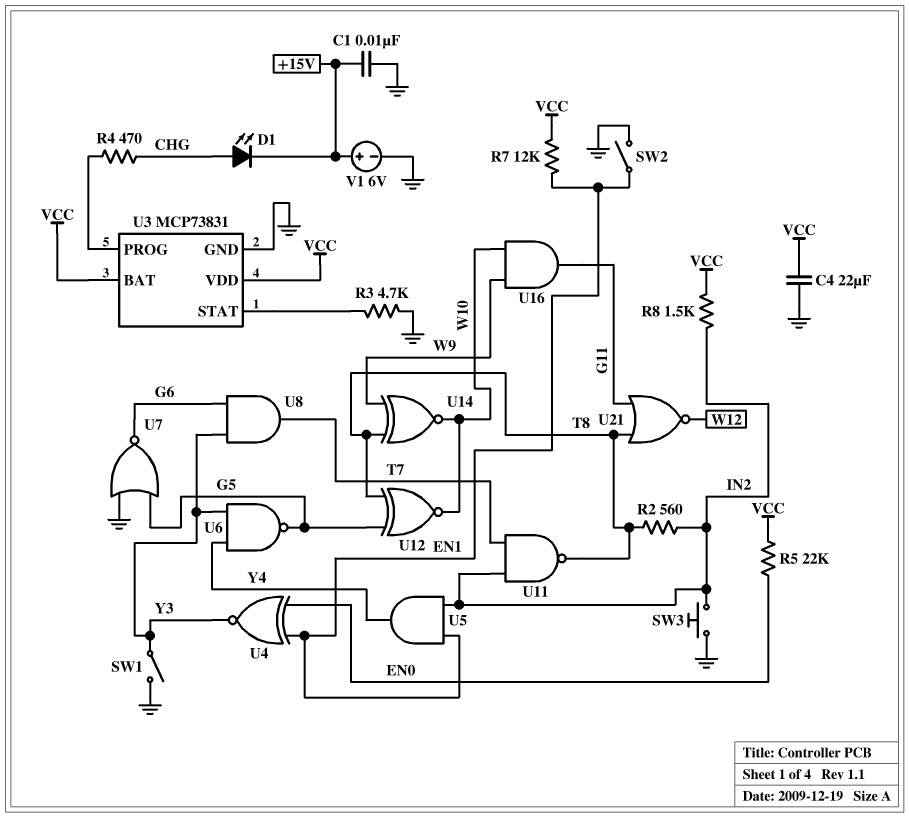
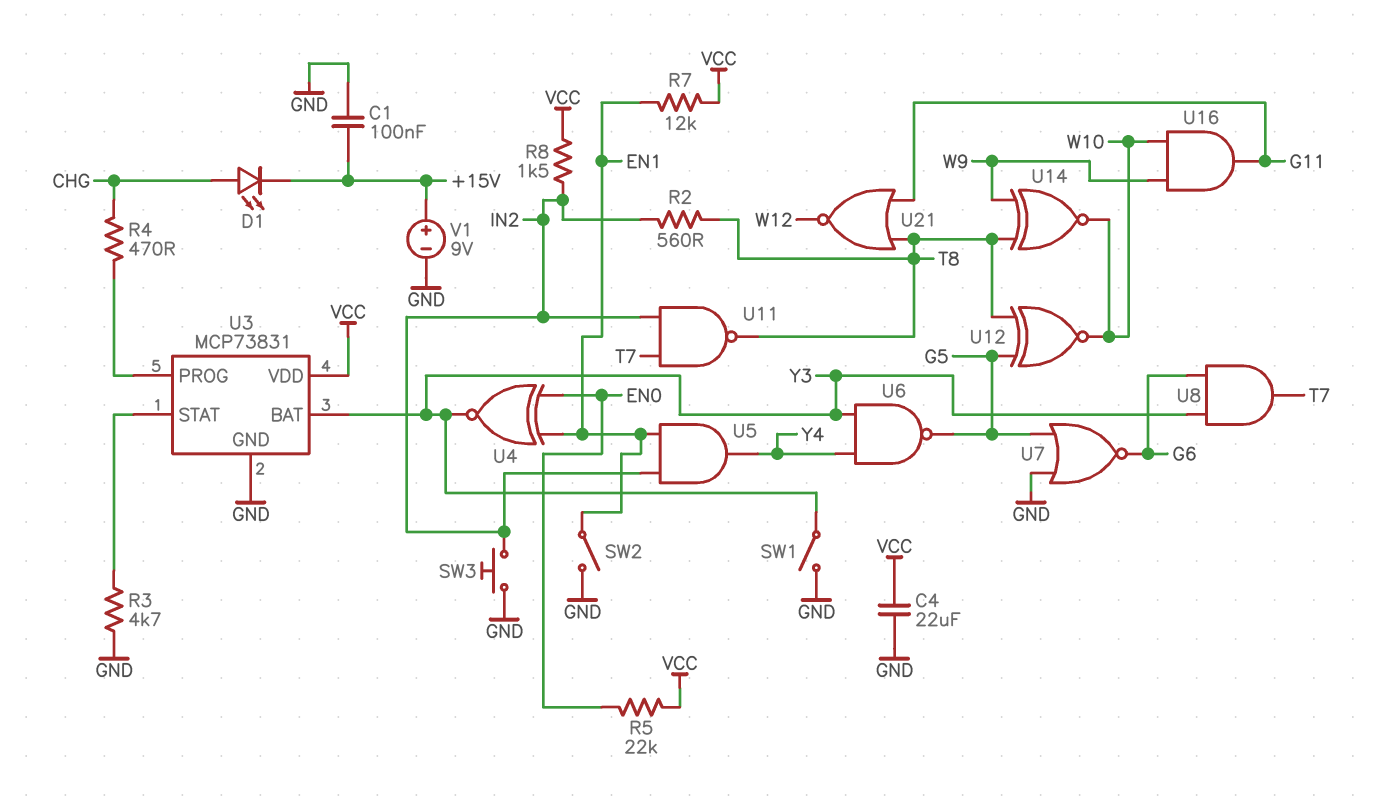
C1: 10nF (+15V, GND) -> 100nF (+15V, GND)
U3 pin BAT: VCC -> Y3
V1: 6V (plus +15V, minus GND) -> 9V (plus +15V, minus GND)

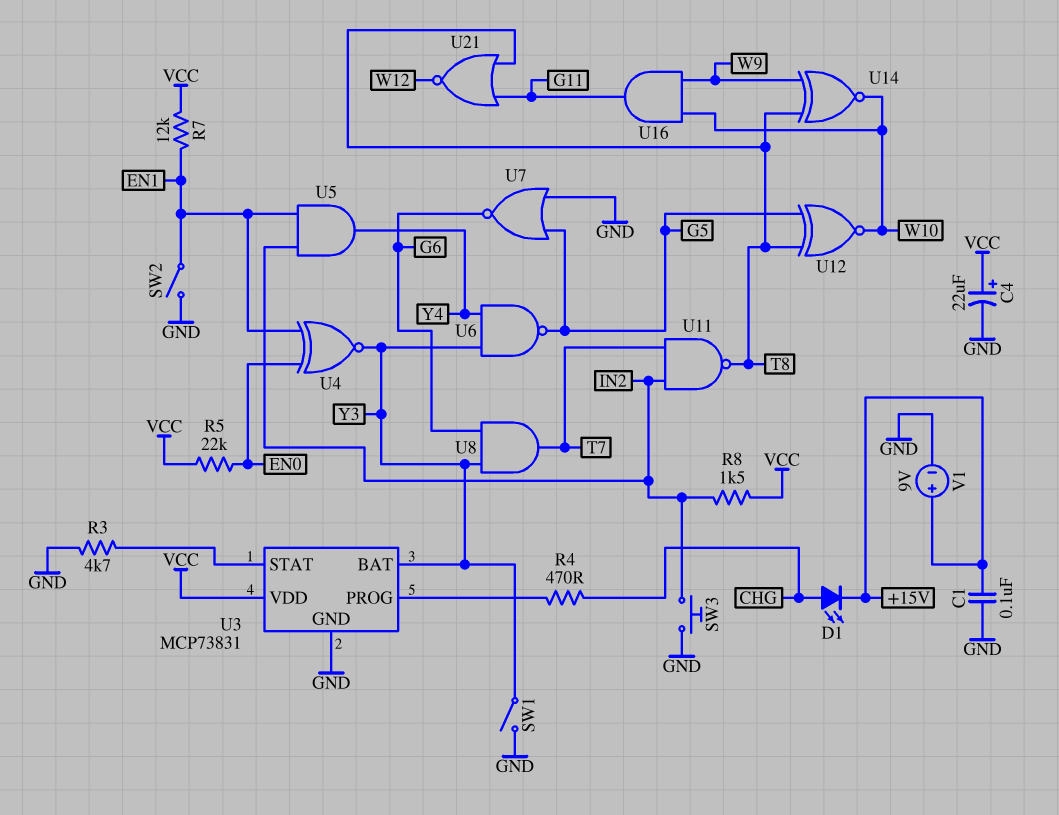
C4: 22uF (GND, VCC) -> 22uF (plus VCC, minus GND)
R2: 560 (IN2, T8) -> none

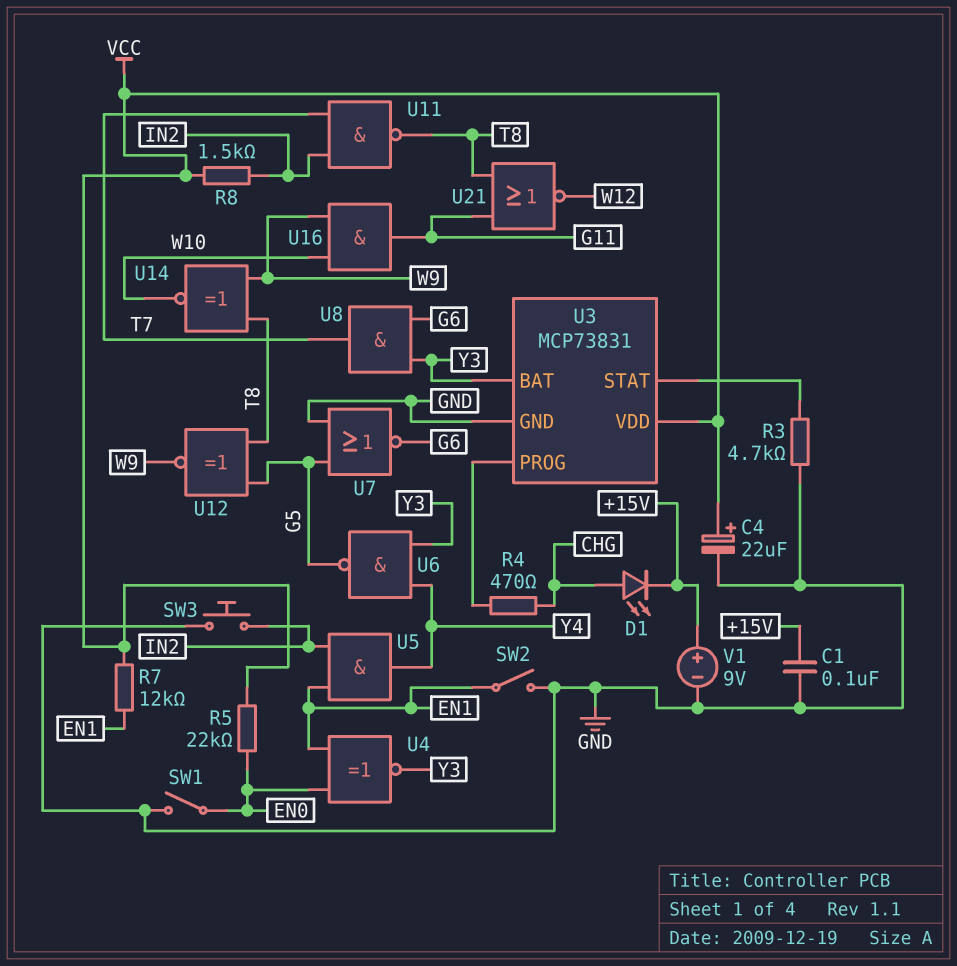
SW1: switch (GND, Y3) -> switch (EN0, GND)
U12: XNOR (in G5, in T8, out W10) -> XNOR (in G5, in T8, out W9)

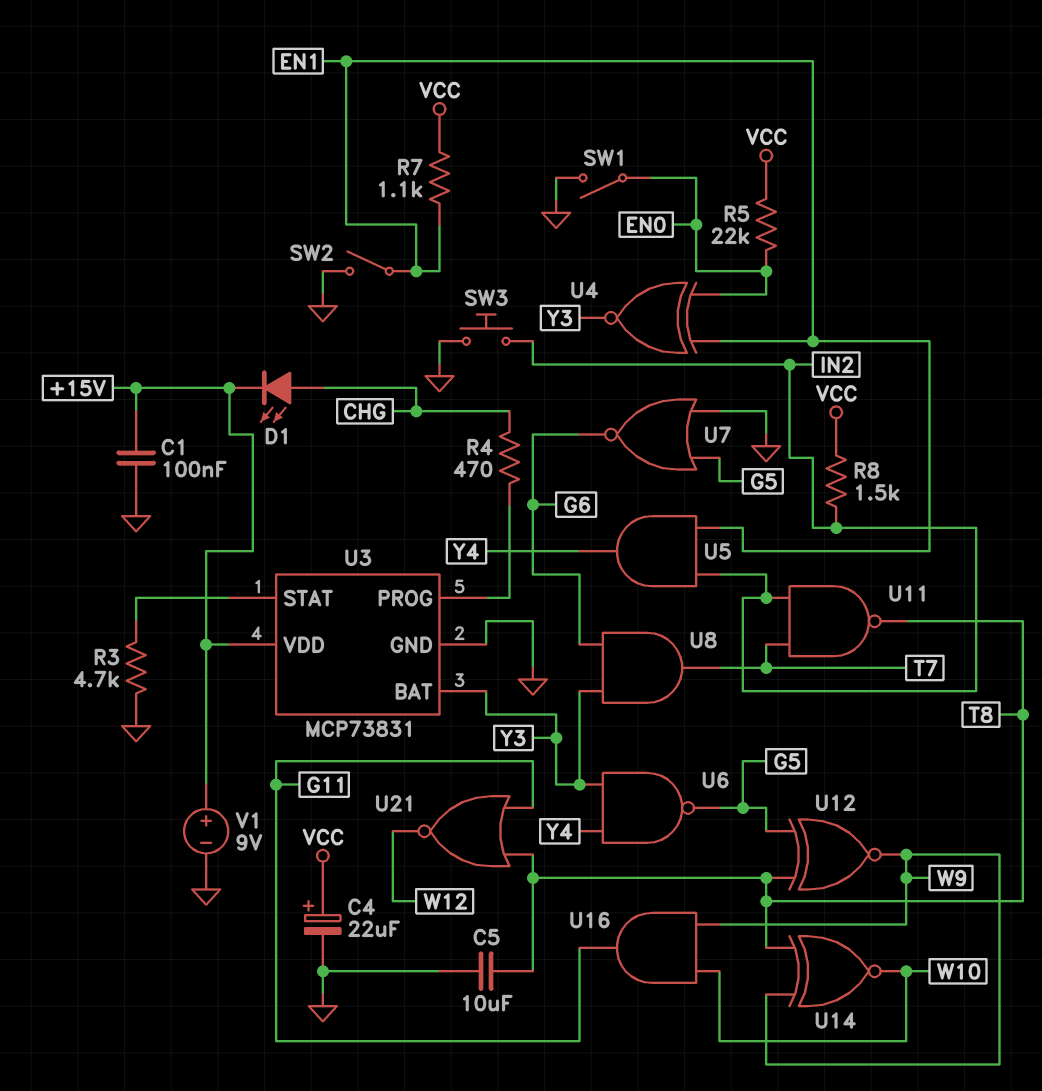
C5: none -> 10uF (GND, T8)
R7: 12k (EN1, VCC) -> 1.1k (EN1, VCC)
U3 pin VDD: VCC -> +15V

